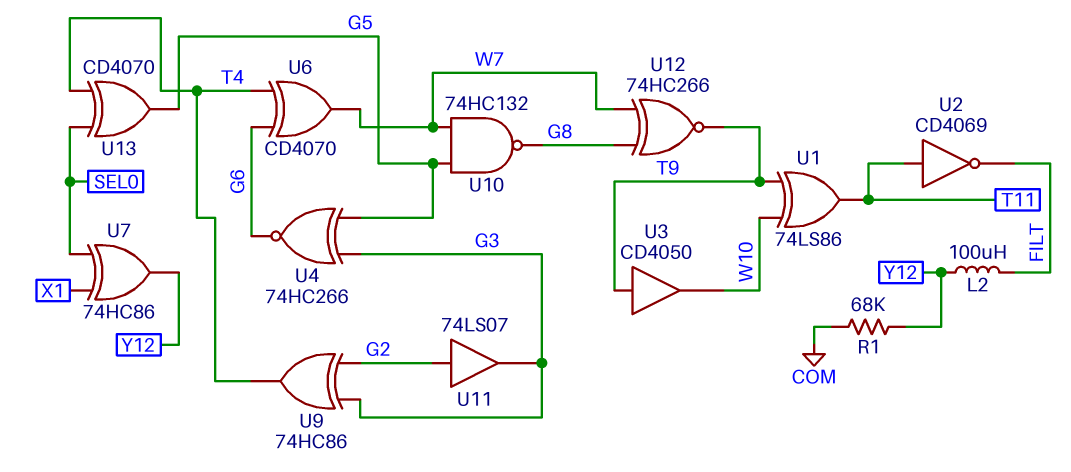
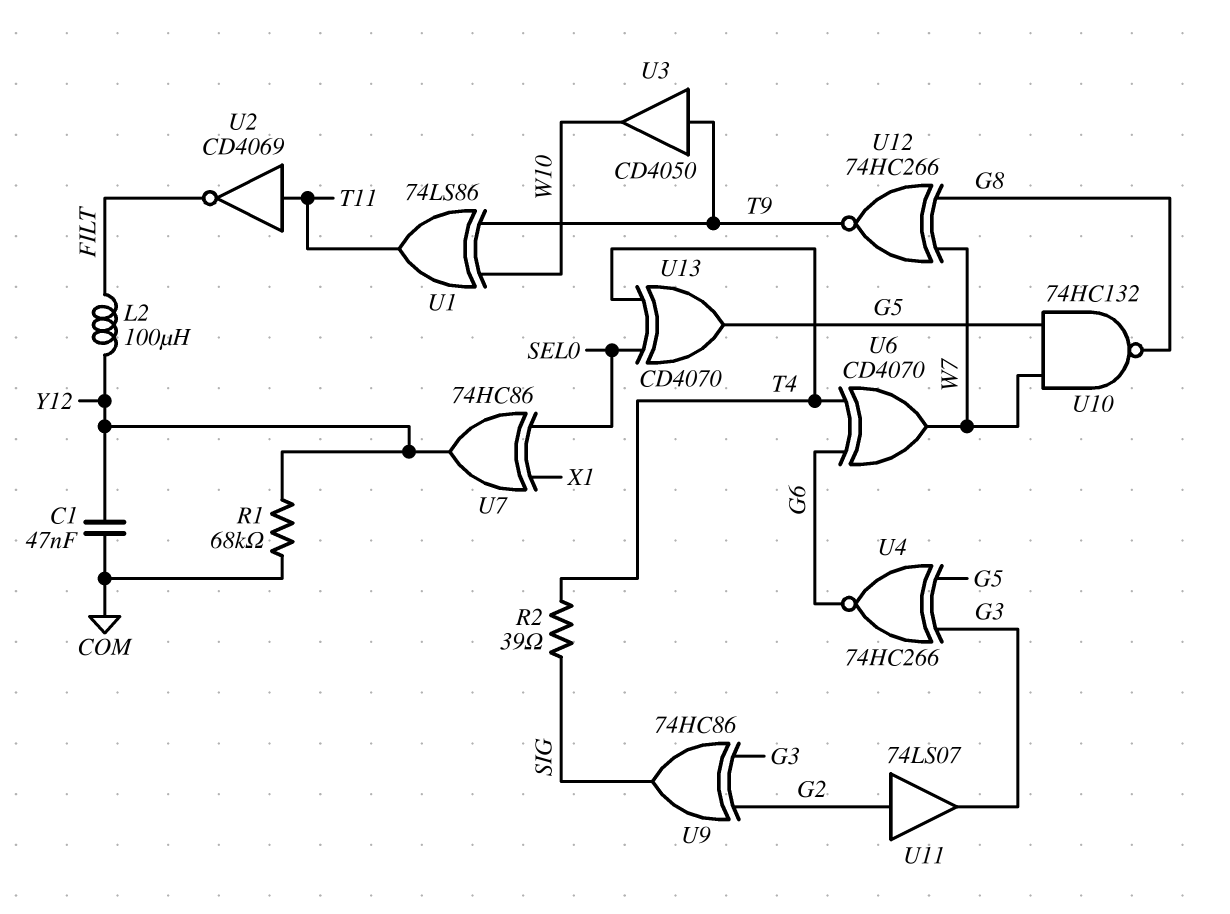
C1: none -> 47nF (COM, Y12)
R2: none -> 39 (SIG, T4)
U9: XOR 74HC86 (in G2, in G3, out T4) -> XOR 74HC86 (in G2, in G3, out SIG)

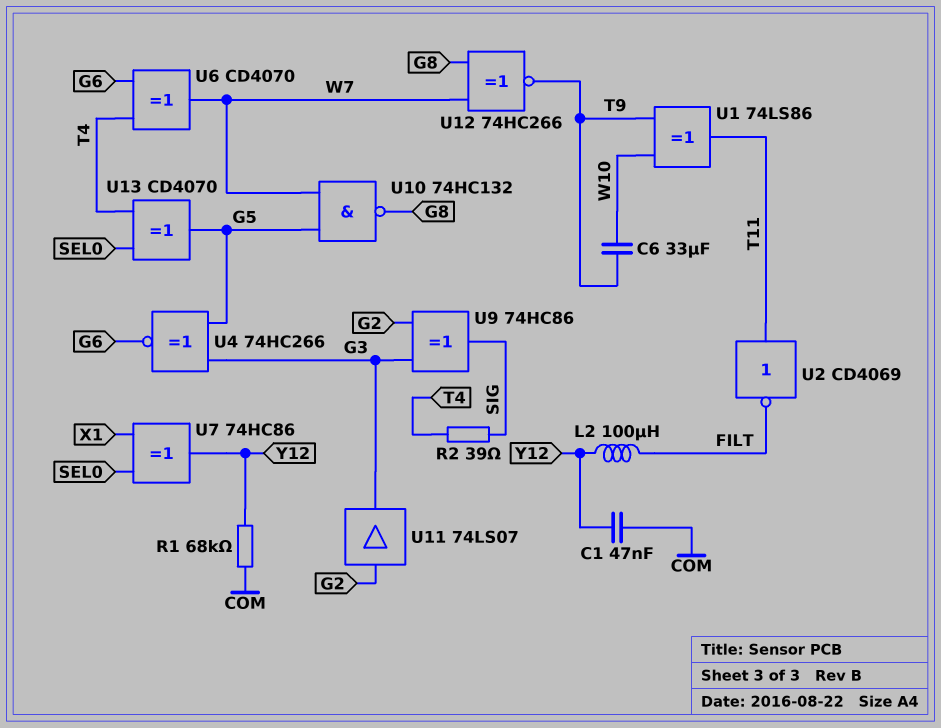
C6: none -> 33uF (T9, W10)
U3: buffer CD4050 (in T9, out W10) -> none

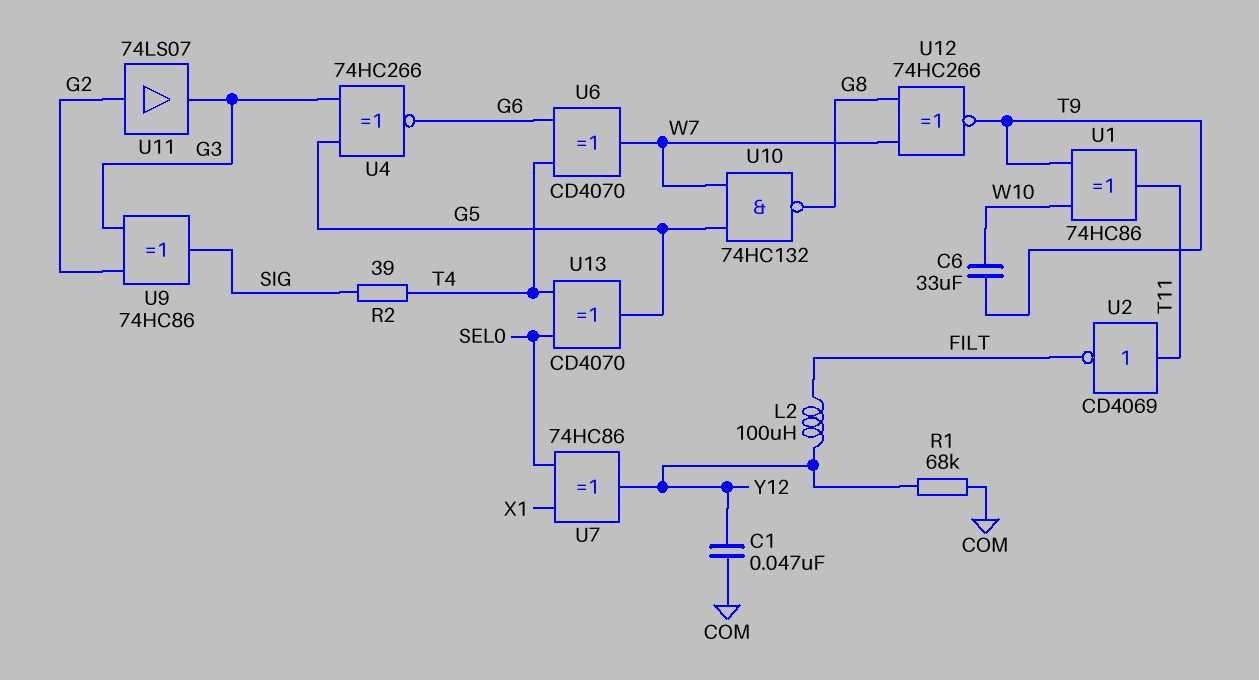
U1: XOR 74LS86 (in T9, in W10, out T11) -> XOR 74HC86 (in T9, in W10, out T11)

